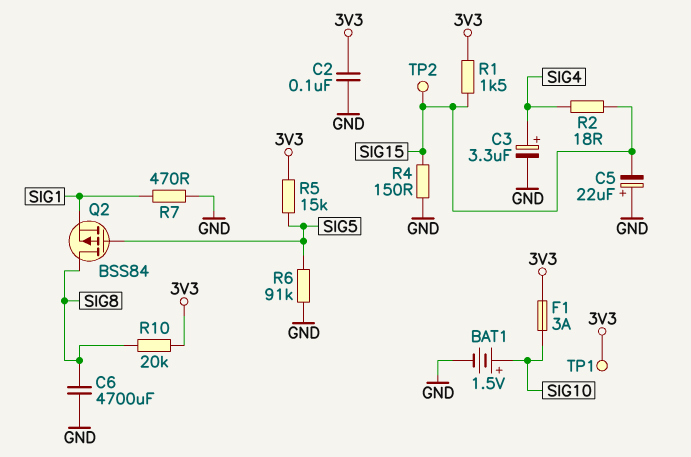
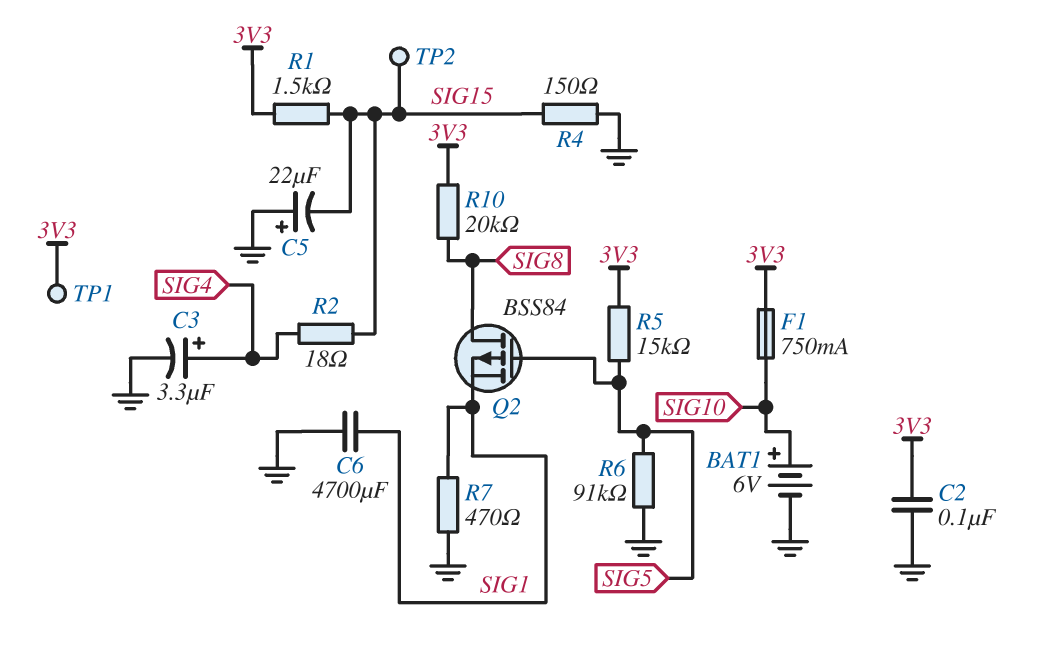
BAT1: 1.5V (plus SIG10, minus GND) -> 6V (plus SIG10, minus GND)
C6: 4700uF (GND, SIG8) -> 4700uF (GND, SIG1)
F1: 3A (3V3, SIG10) -> 750mA (3V3, SIG10)

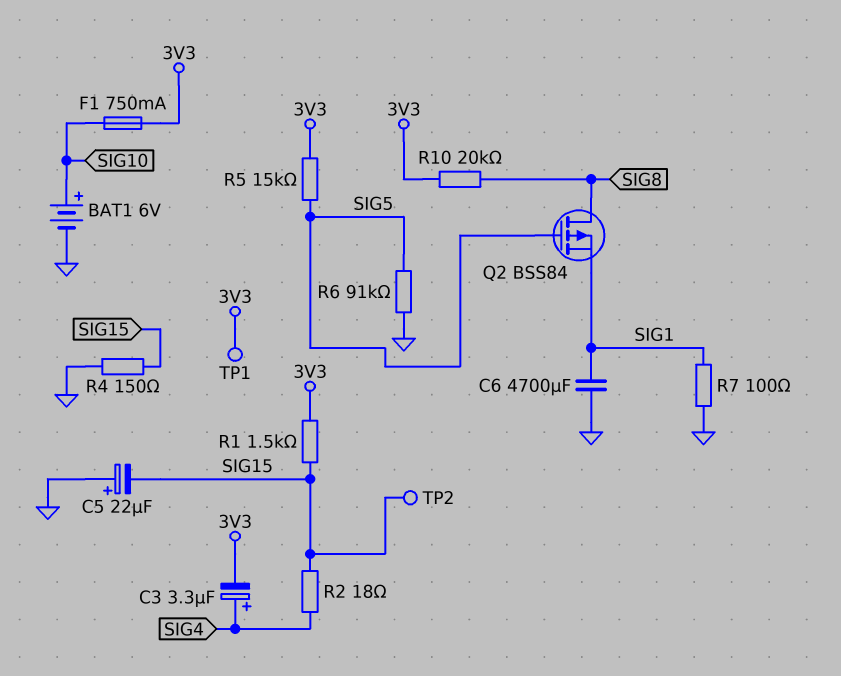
C2: 100nF (3V3, GND) -> none
C3: 3.3uF (plus SIG4, minus GND) -> 3.3uF (plus SIG4, minus 3V3)
R7: 470 (GND, SIG1) -> 100 (GND, SIG1)

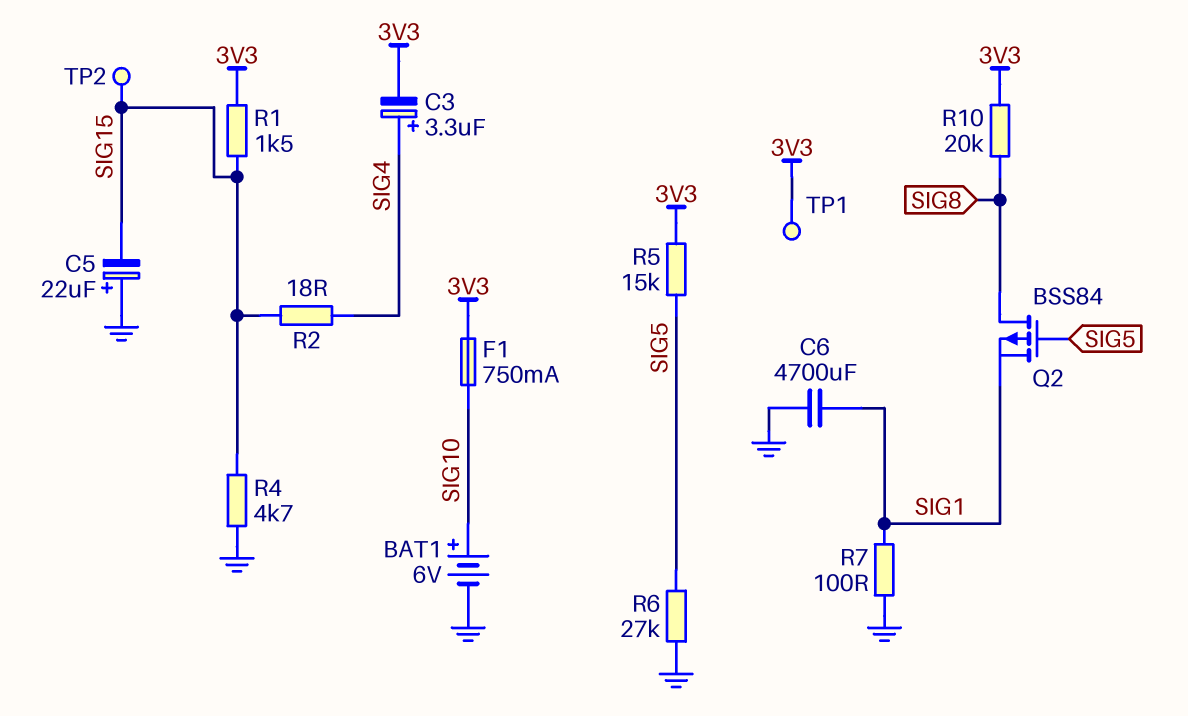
R4: 150 (GND, SIG15) -> 4.7k (GND, SIG15)
R6: 91k (GND, SIG5) -> 27k (GND, SIG5)

